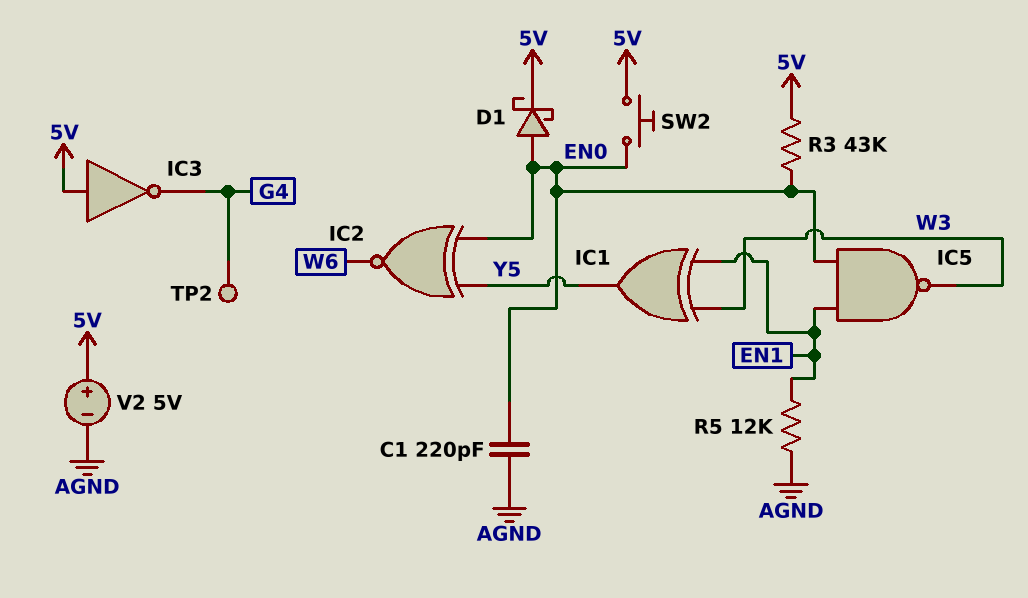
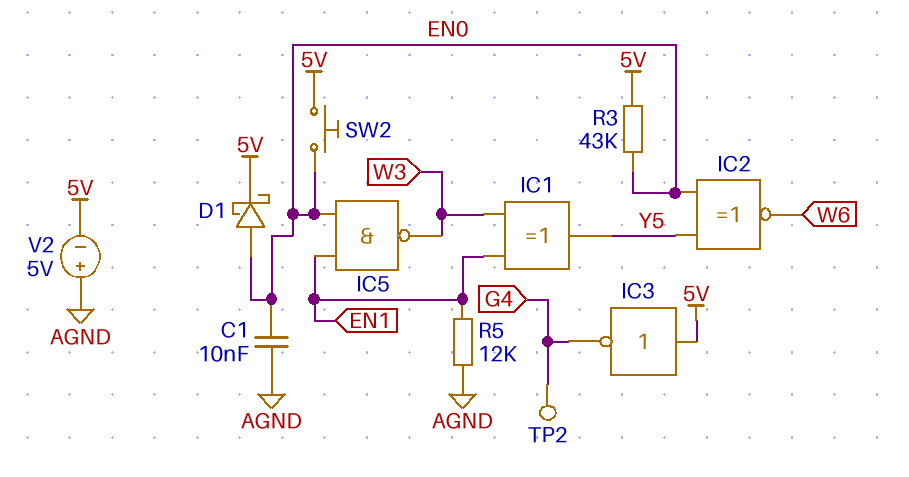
C1: 220pF (AGND, EN0) -> 10nF (AGND, EN0)
V2: 5V (plus 5V, minus AGND) -> 5V (plus AGND, minus 5V)

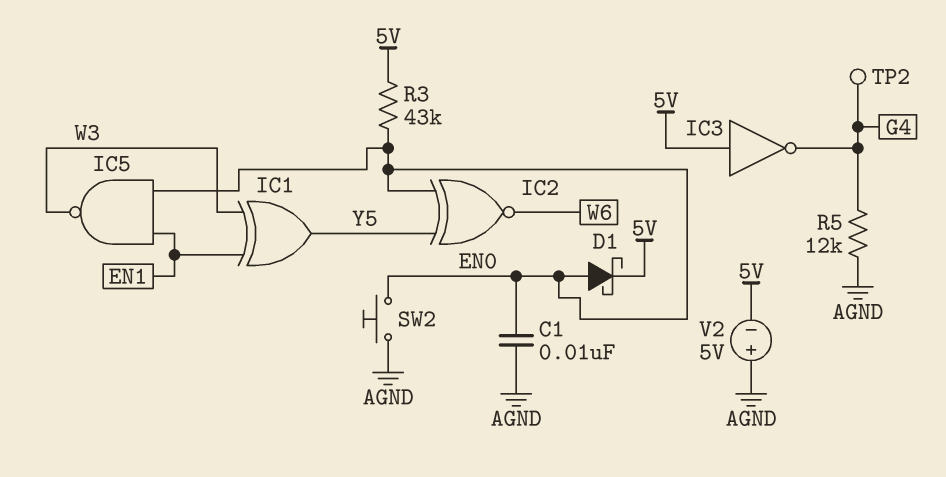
R5: 12k (AGND, EN1) -> 12k (AGND, G4)
SW2: button (5V, EN0) -> button (AGND, EN0)

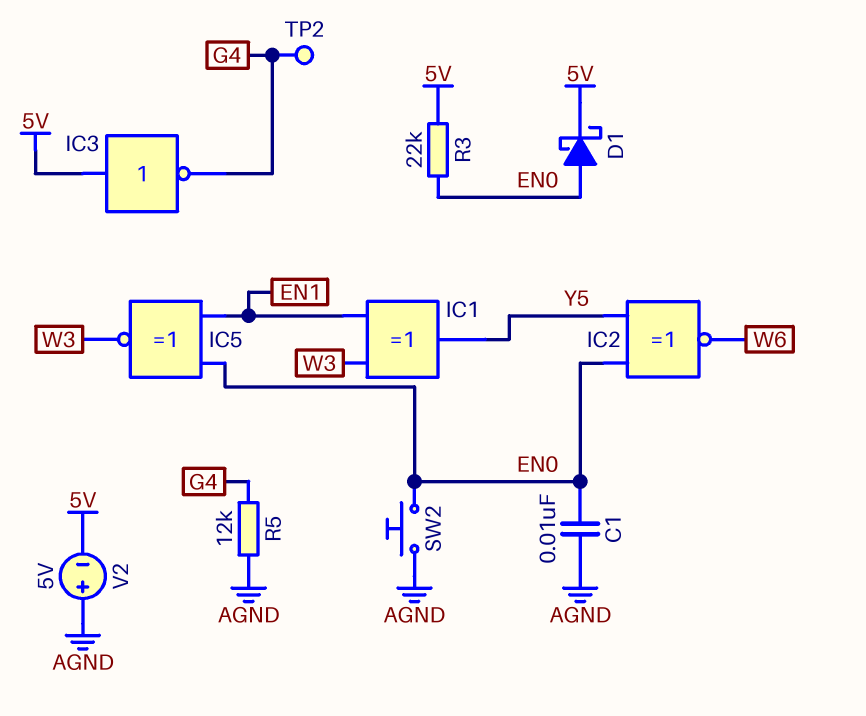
IC5: NAND (in EN0, in EN1, out W3) -> XNOR (in EN0, in EN1, out W3)
R3: 43k (5V, EN0) -> 22k (5V, EN0)

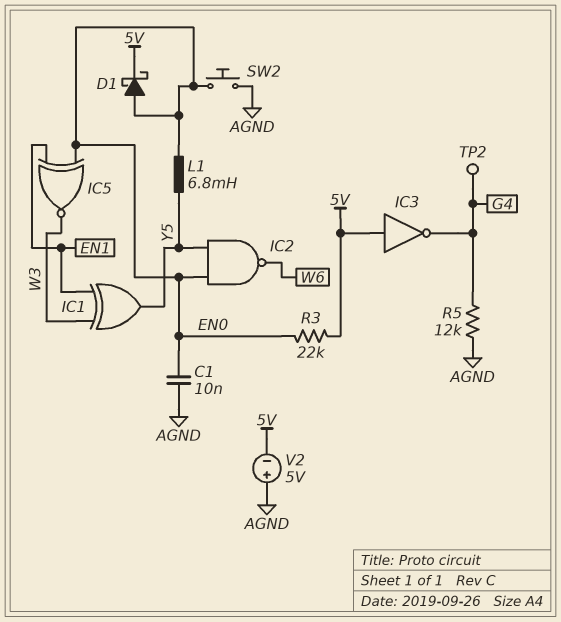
IC2: XNOR (in EN0, in Y5, out W6) -> NAND (in EN0, in Y5, out W6)
L1: none -> 6.8mH (EN0, Y5)

